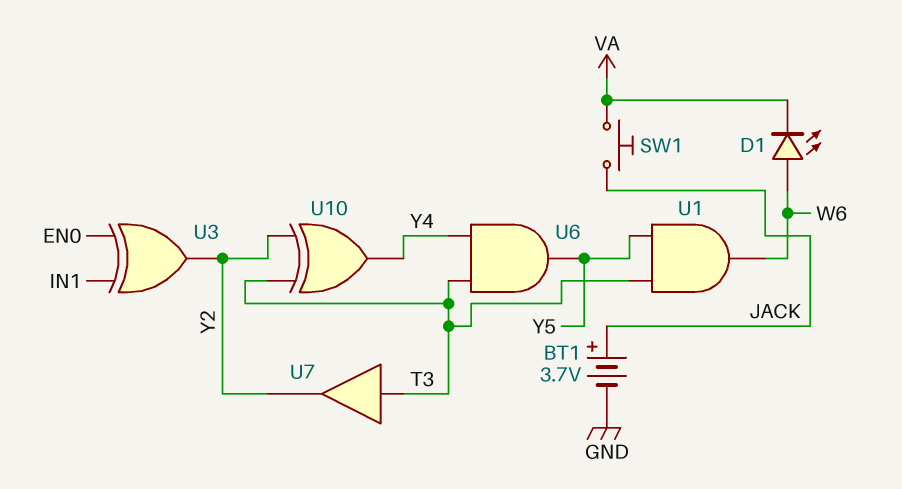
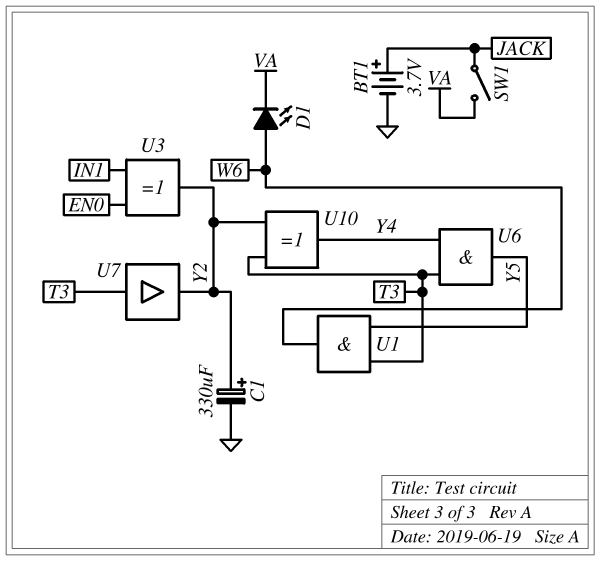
C1: none -> 330uF (plus Y2, minus GND)
SW1: button (JACK, VA) -> switch (JACK, VA)

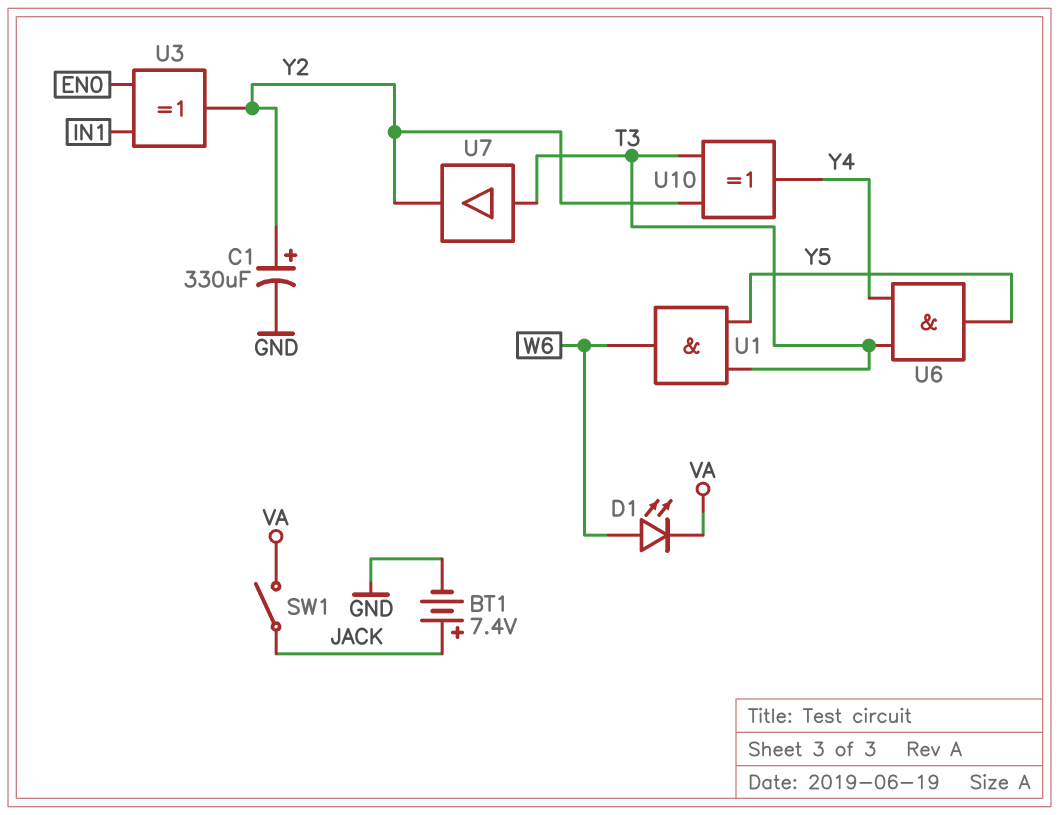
BT1: 3.7V (plus JACK, minus GND) -> 7.4V (plus JACK, minus GND)

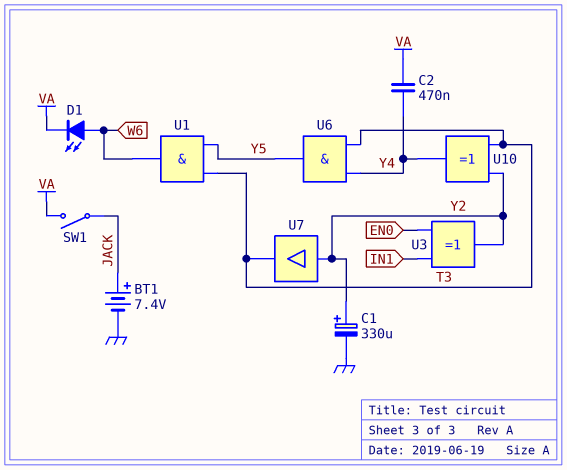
C2: none -> 470nF (VA, Y4)
U7: buffer (in T3, out Y2) -> buffer (in Y2, out T3)

